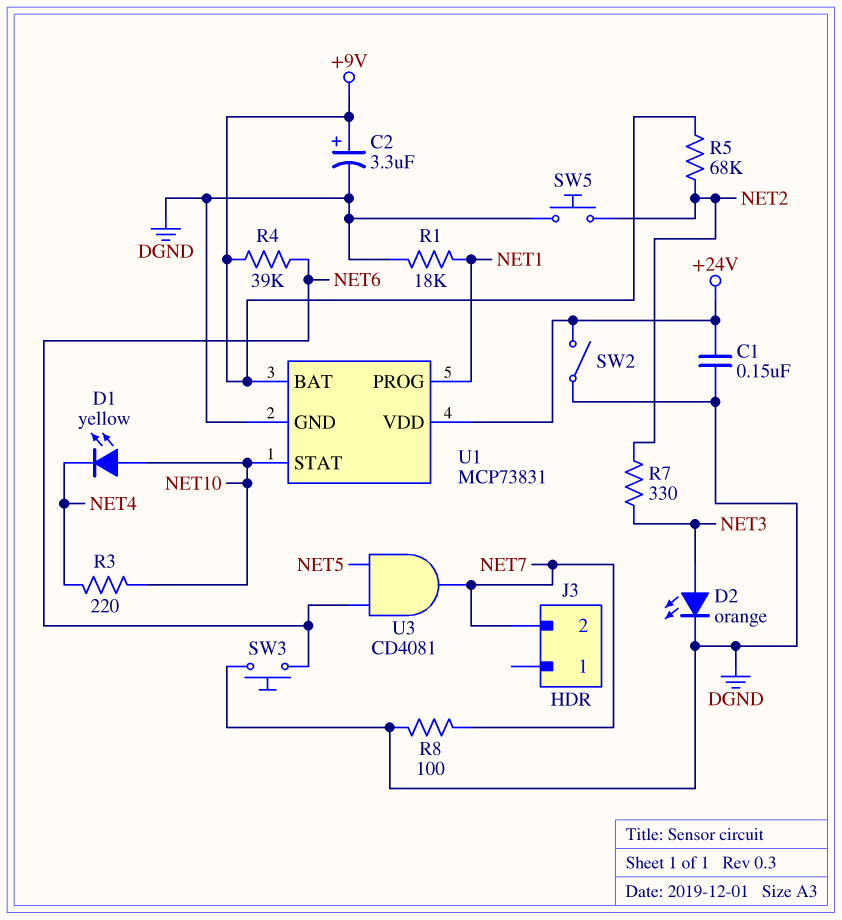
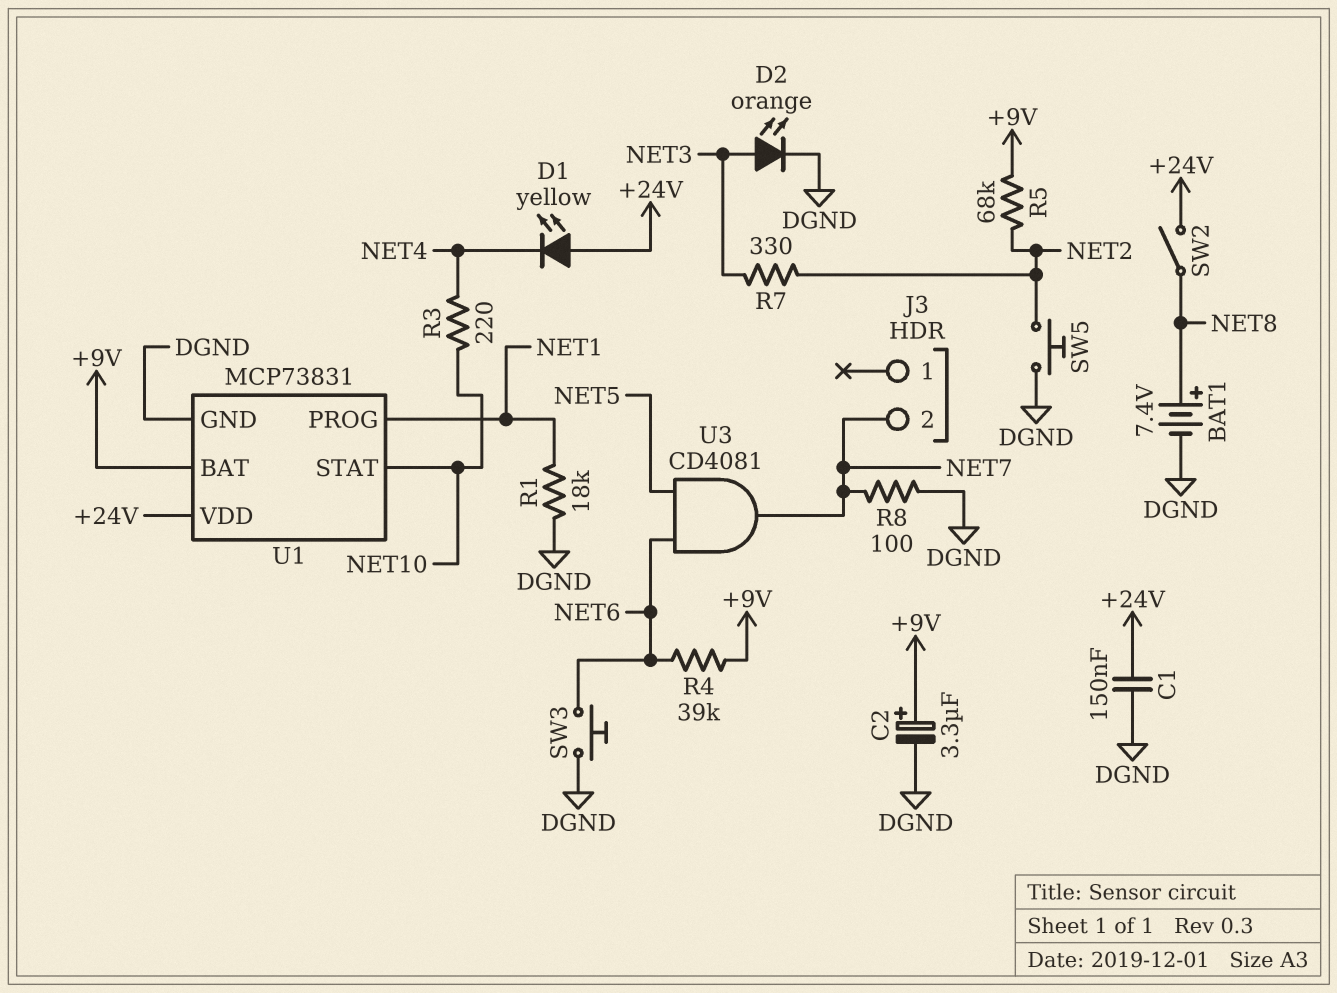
BAT1: none -> 7.4V (plus NET8, minus DGND)
D1: LED yellow (A NET10, K NET4) -> LED yellow (A +24V, K NET4)
SW2: switch (+24V, DGND) -> switch (+24V, NET8)

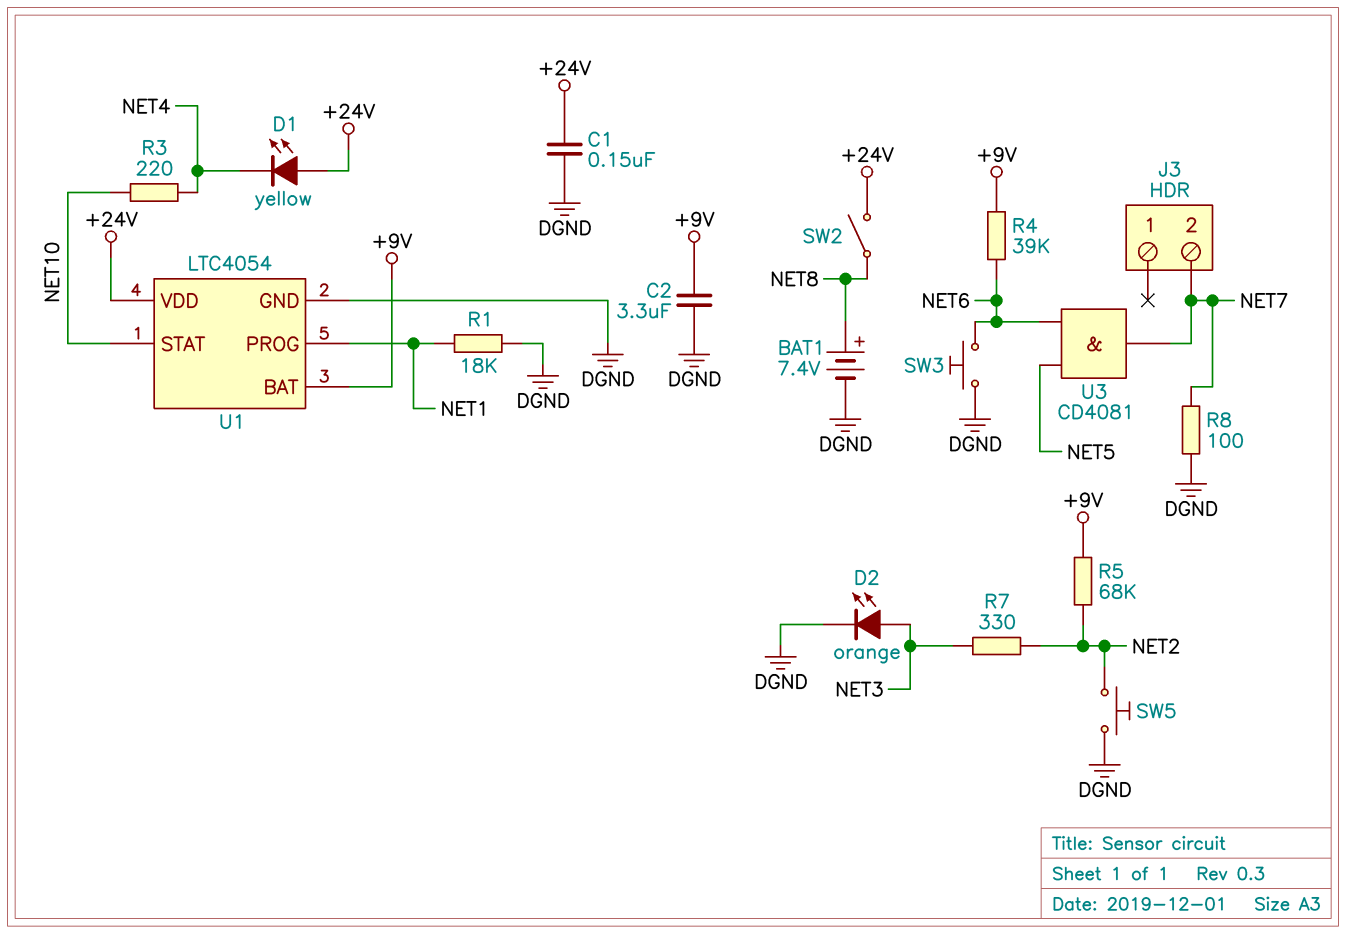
C2: 3.3uF (plus +9V, minus DGND) -> 3.3uF (+9V, DGND)
U1: MCP73831 -> LTC4054

